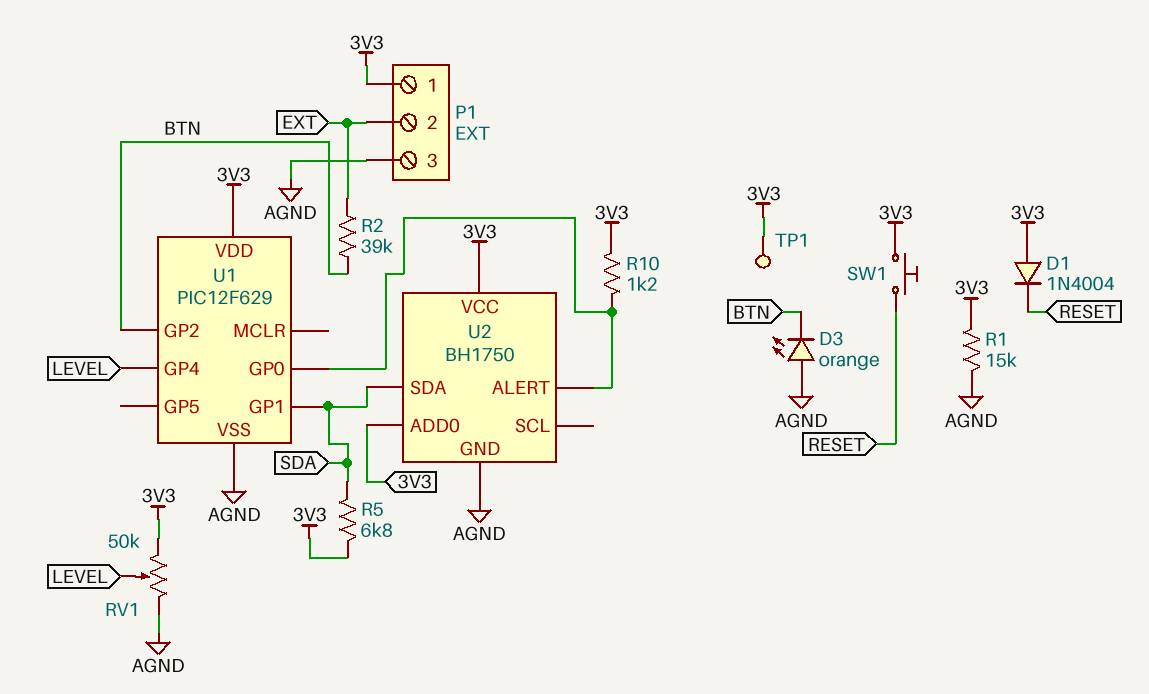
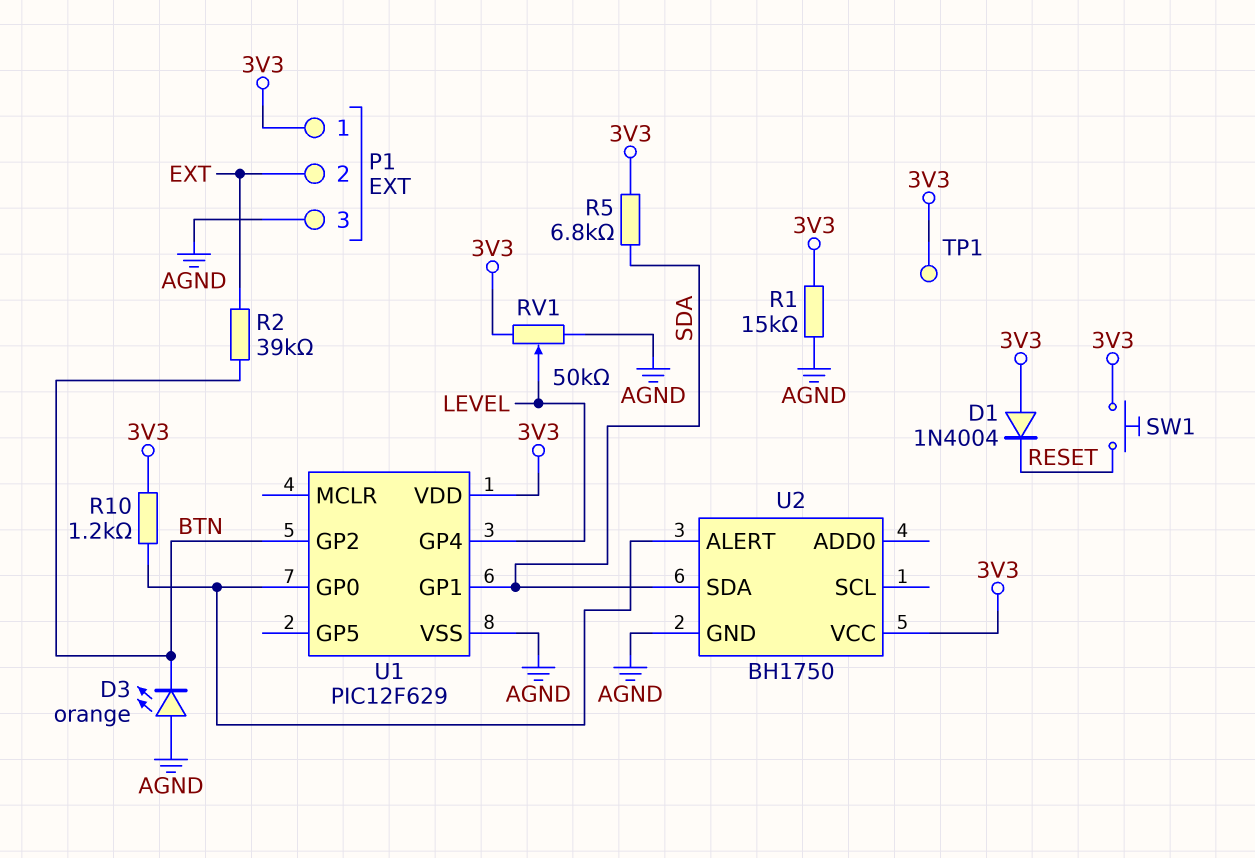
U2 pin ADD0: 3V3 -> none

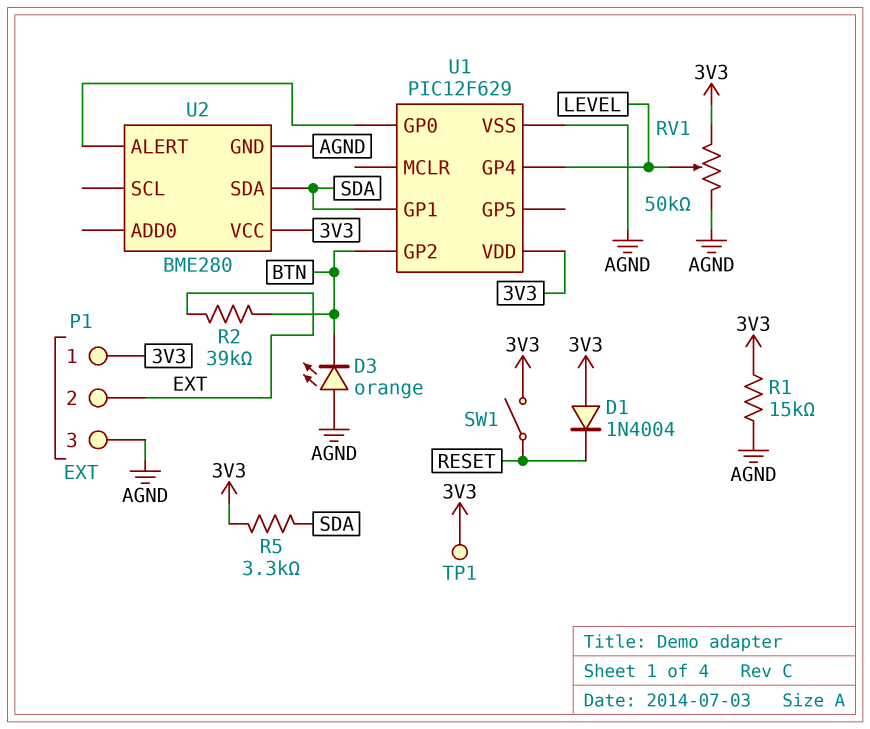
R5: 6.8k (3V3, SDA) -> 3.3k (3V3, SDA)
R10: 1.2k (3V3, U1/GP0) -> none
SW1: button (3V3, RESET) -> switch (3V3, RESET)
U2: BH1750 -> BME280

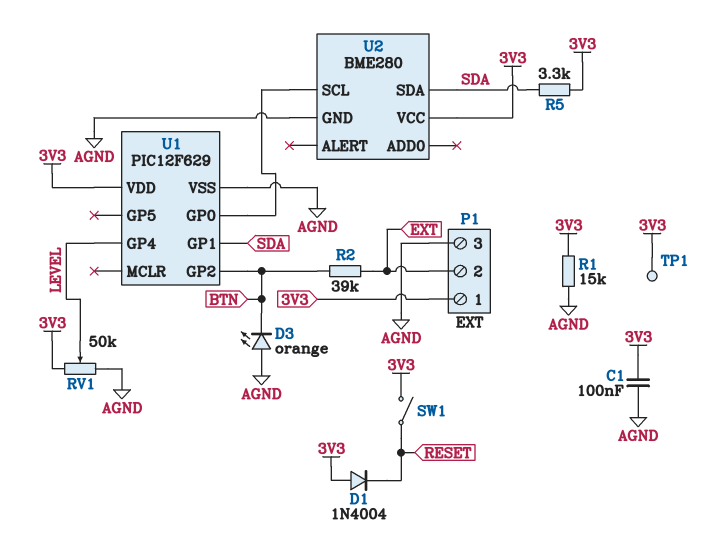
C1: none -> 100nF (3V3, AGND)
U2 pin ALERT: U1/GP0 -> none
U2 pin SCL: none -> U1/GP0

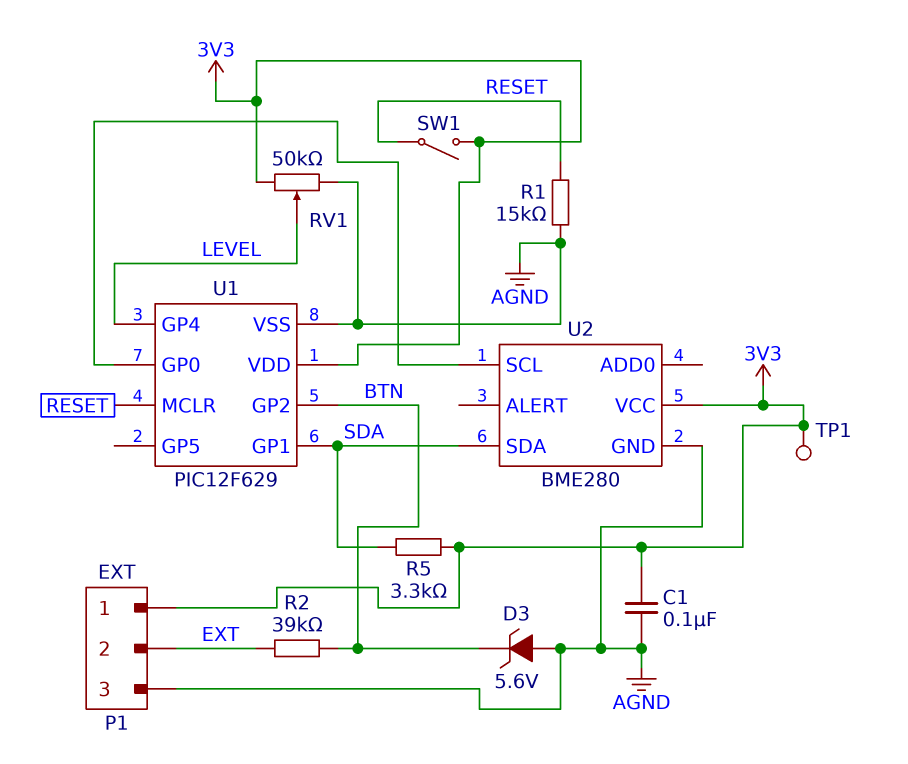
D1: diode 1N4004 (A 3V3, K RESET) -> none
D3: LED orange (A AGND, K BTN) -> zener 5.6V (A AGND, K BTN)
R1: 15k (3V3, AGND) -> 15k (AGND, RESET)
U1 pin MCLR: none -> RESET

